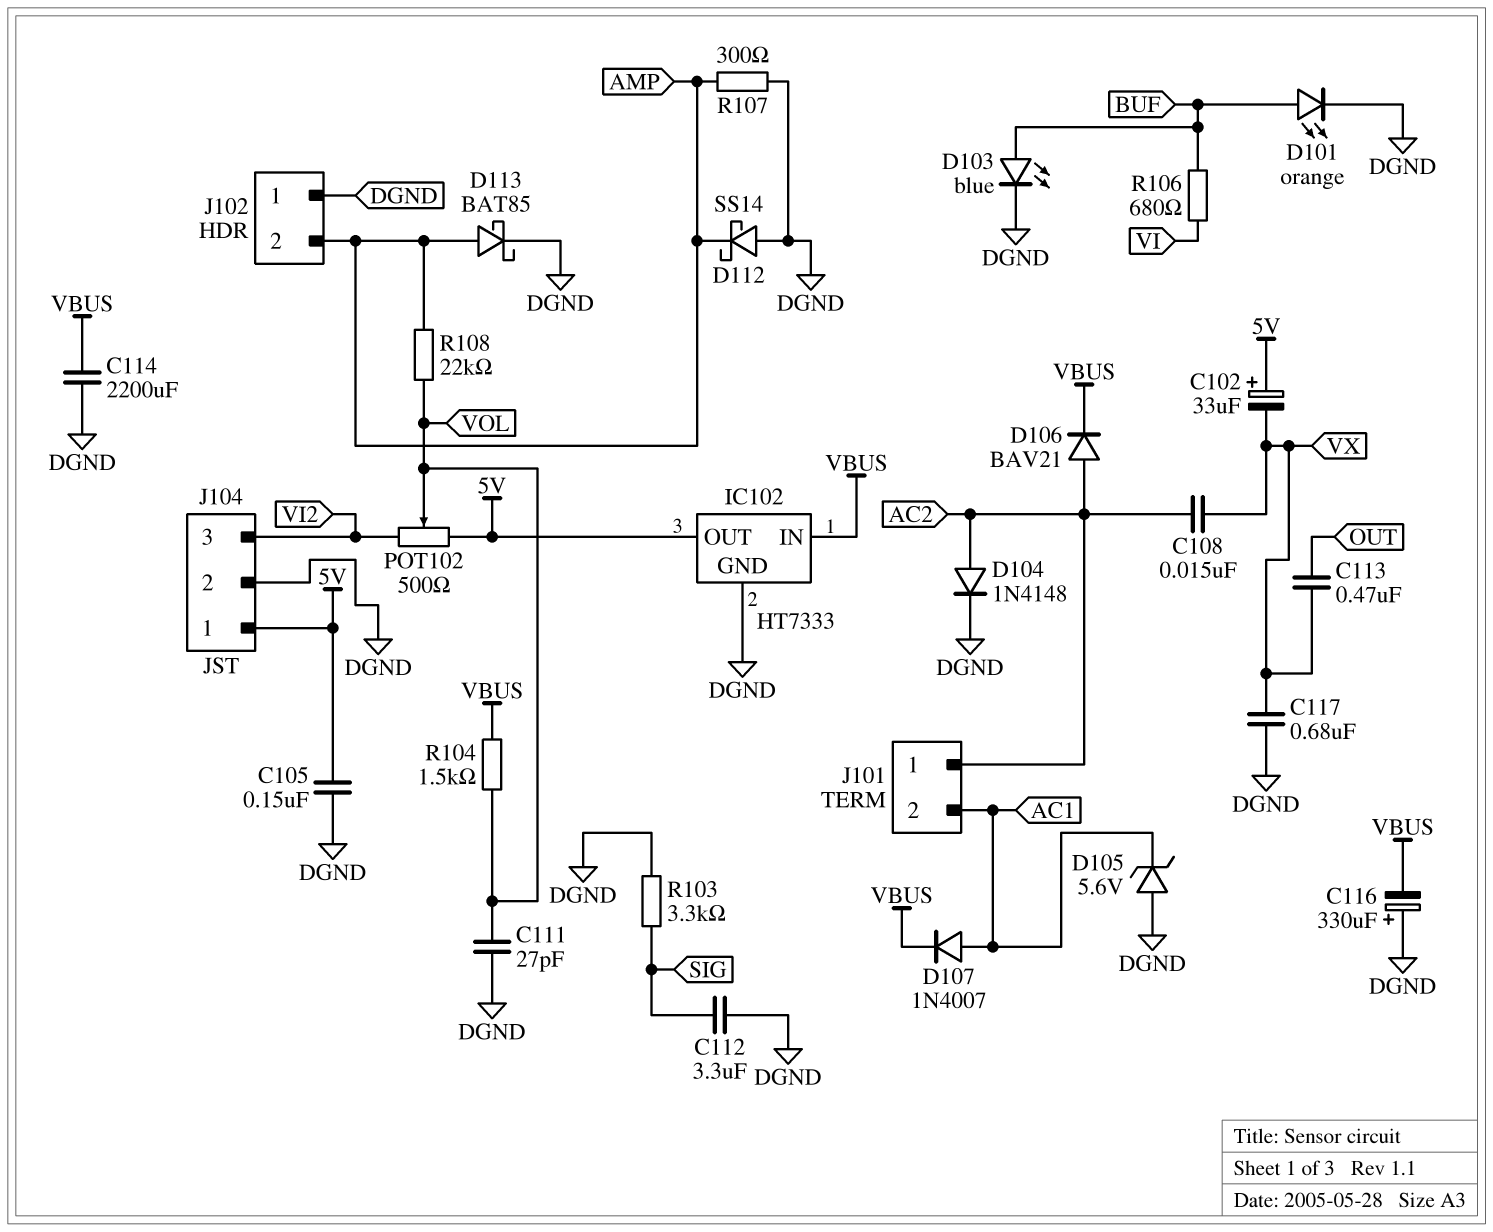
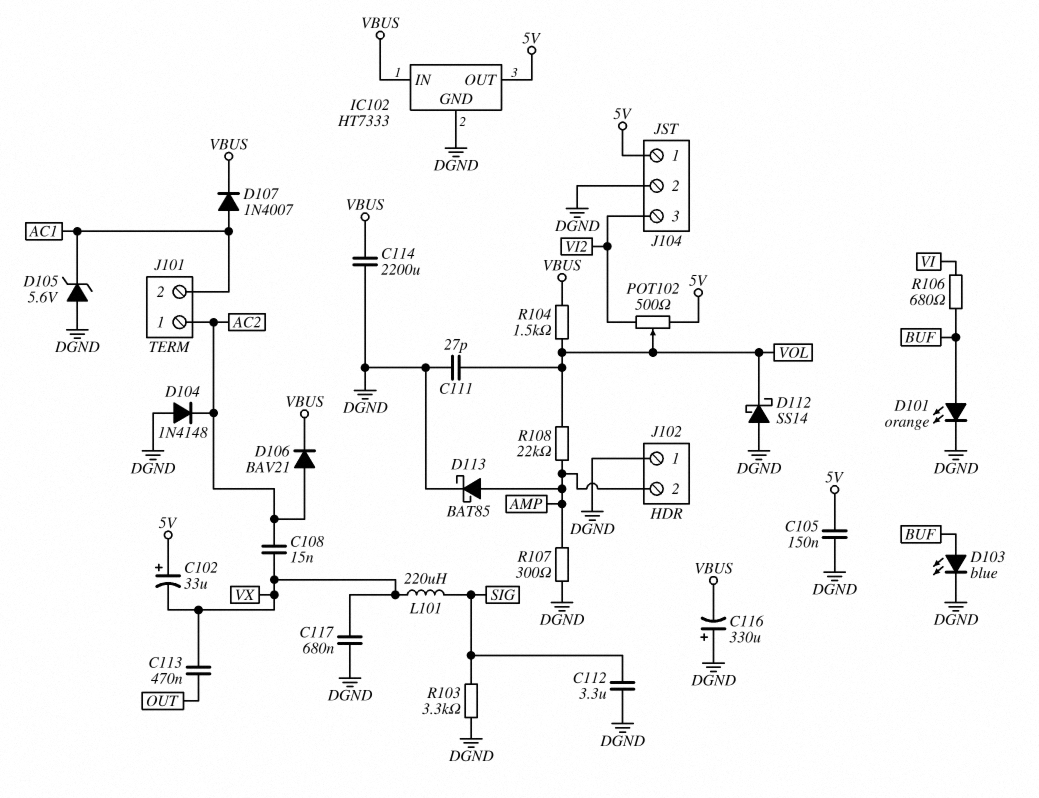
D104: diode 1N4148 (A AC2, K DGND) -> diode 1N4148 (A DGND, K AC2)
D112: schottky SS14 (A DGND, K AMP) -> schottky SS14 (A DGND, K VOL)
L101: none -> 220uH (SIG, VX)

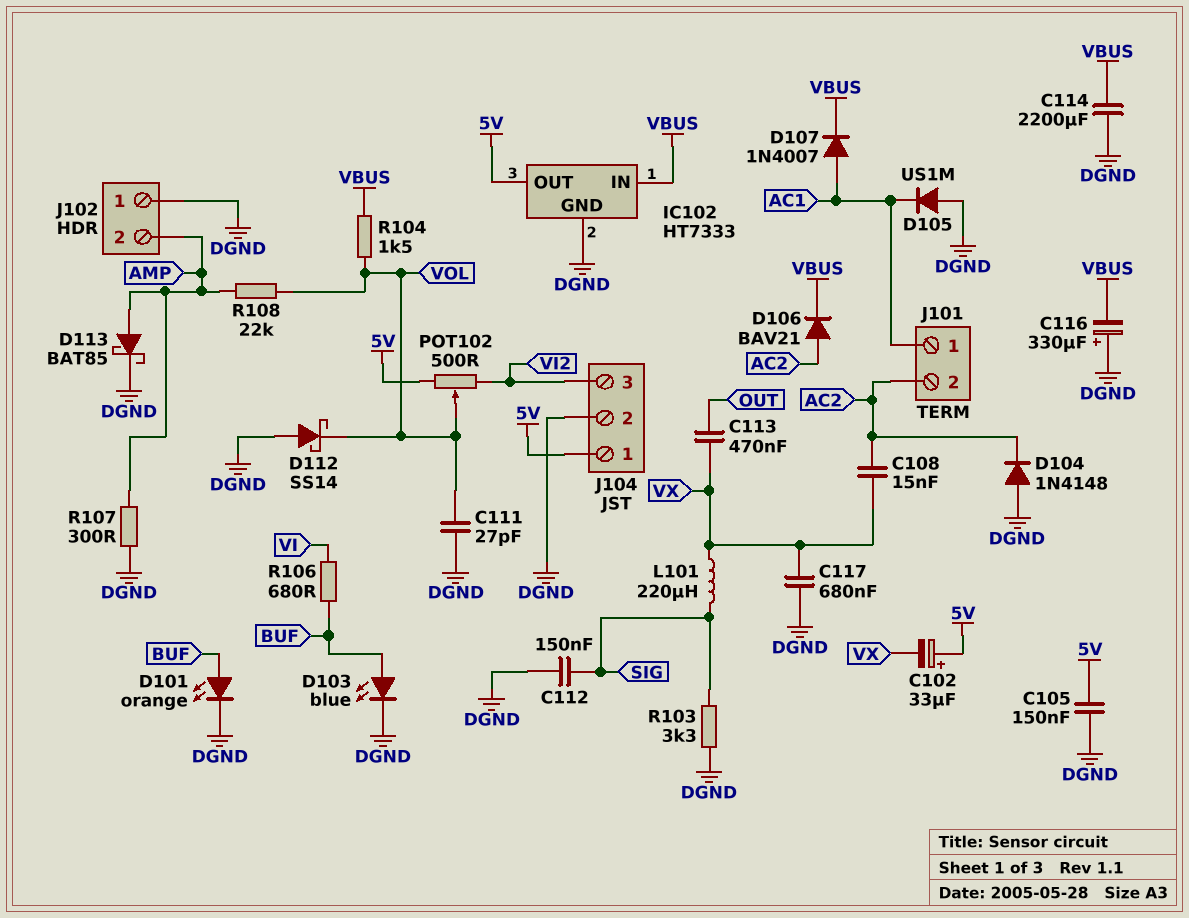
C112: 3.3uF (DGND, SIG) -> 150nF (DGND, SIG)
D105: zener 5.6V (A DGND, K AC1) -> diode US1M (A DGND, K AC1)
J101 pin 1: AC2 -> AC1
J101 pin 2: AC1 -> AC2

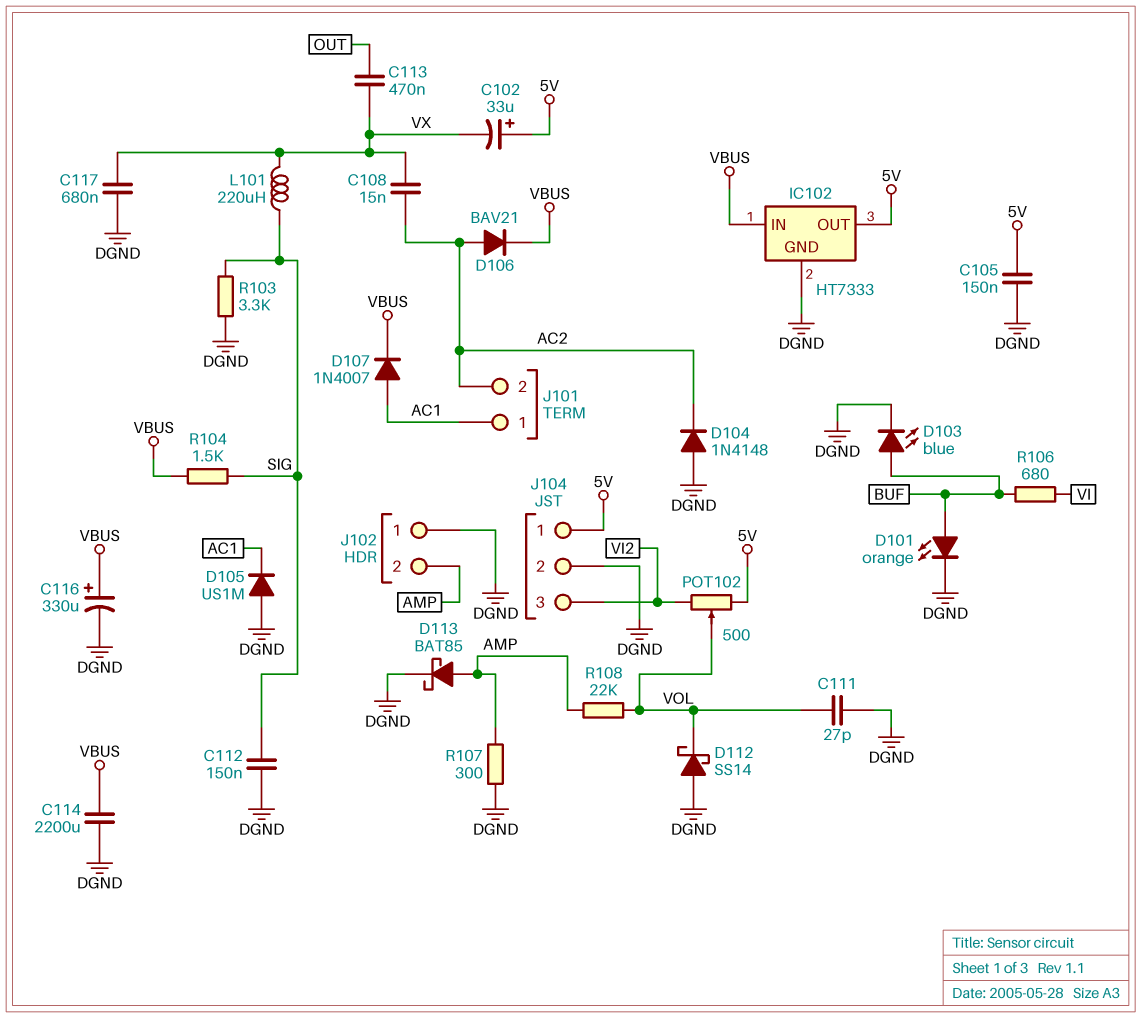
C116: 330uF (plus DGND, minus VBUS) -> 330uF (plus VBUS, minus DGND)
R104: 1.5k (VBUS, VOL) -> 1.5k (SIG, VBUS)

